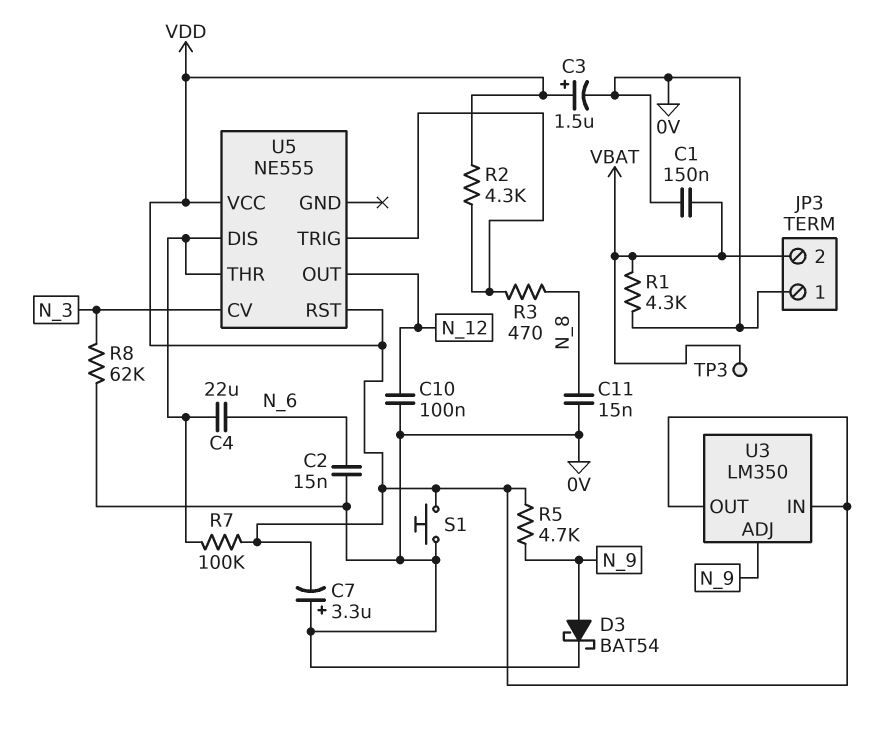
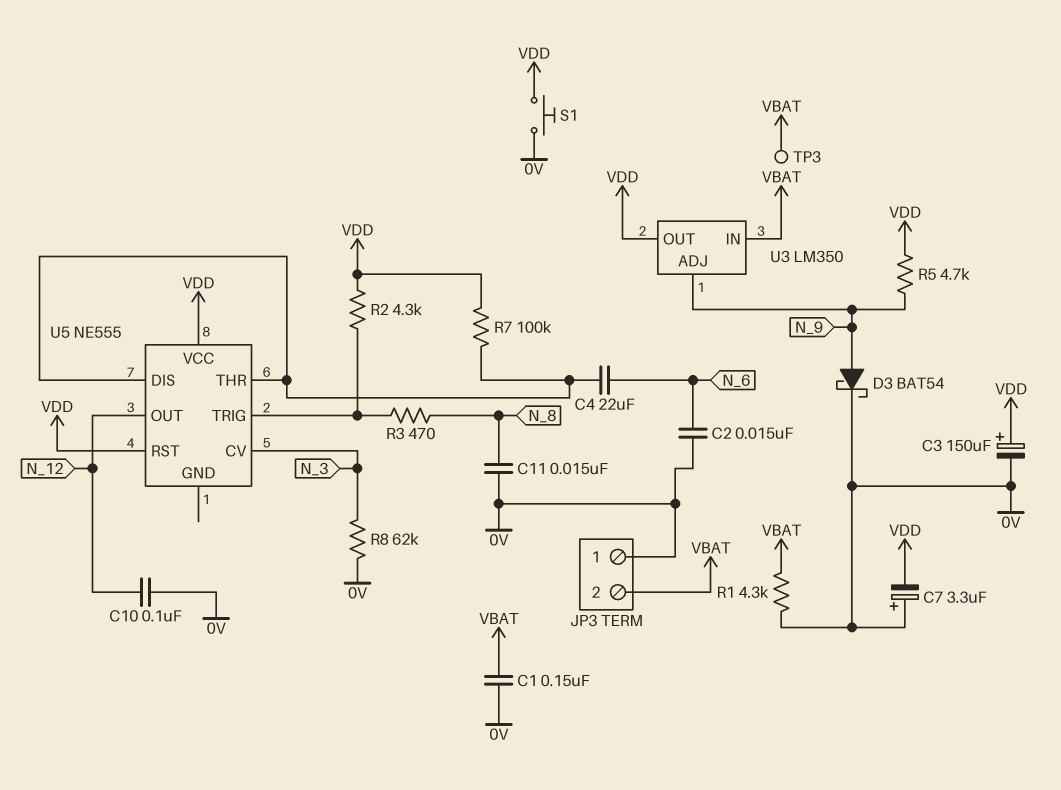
C3: 1.5uF (plus VDD, minus 0V) -> 150uF (plus VDD, minus 0V)
U3 pin IN: VDD -> VBAT

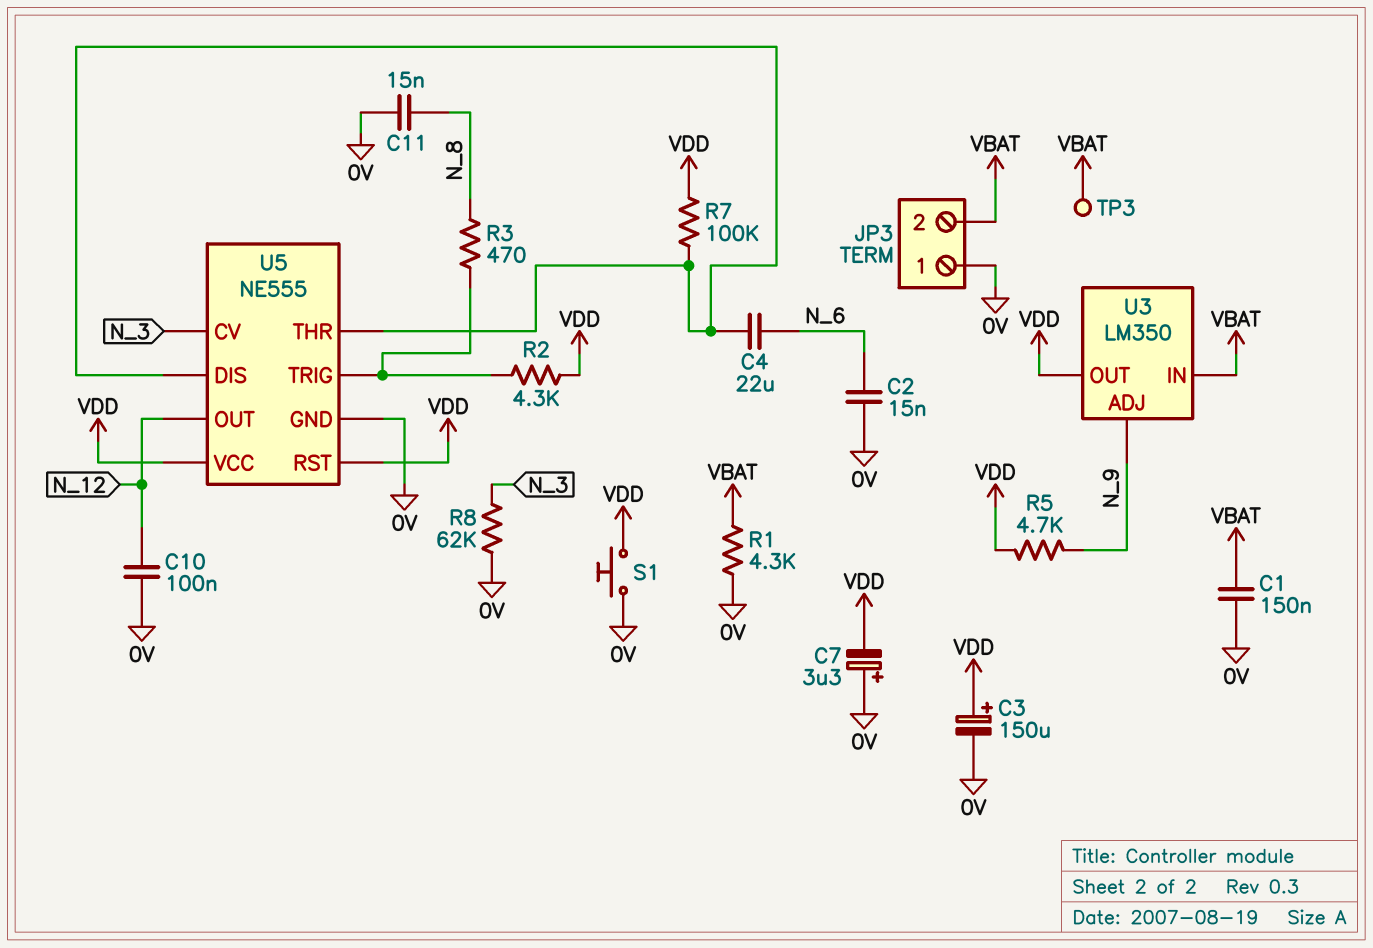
D3: schottky BAT54 (A N_9, K 0V) -> none
U5 pin GND: none -> 0V

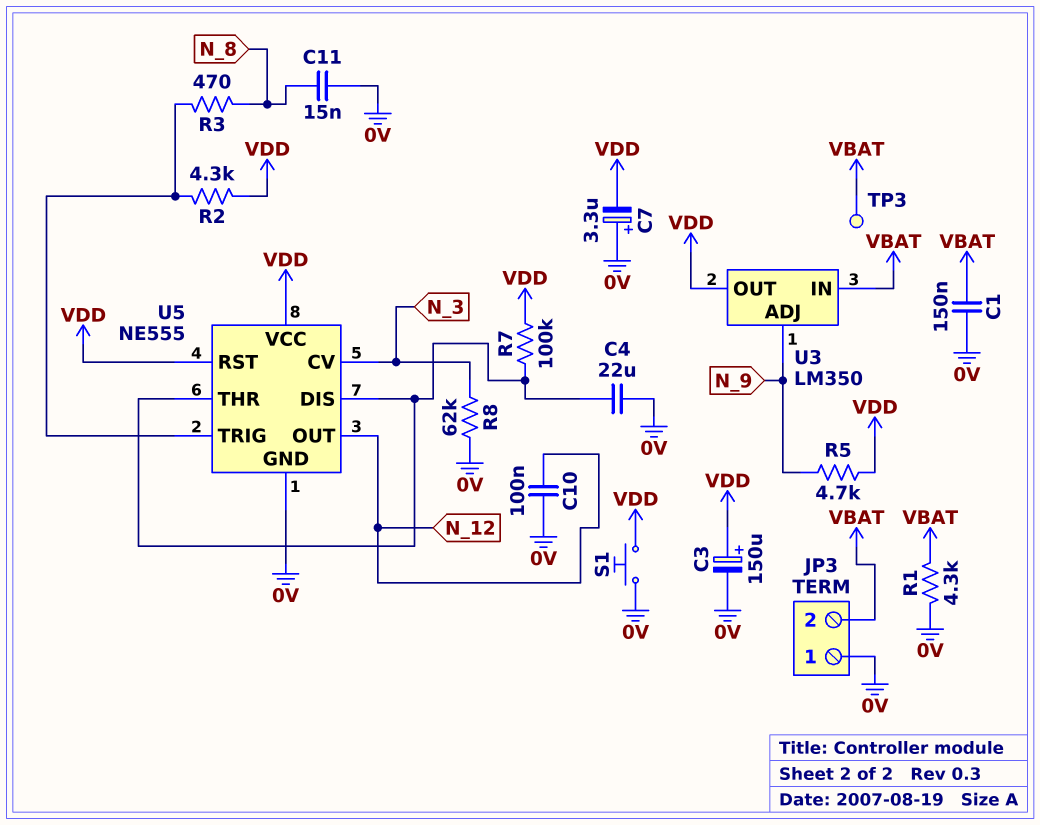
C2: 15nF (0V, N_6) -> none
C4: 22uF (N_6, U5/DIS) -> 22uF (0V, U5/DIS)

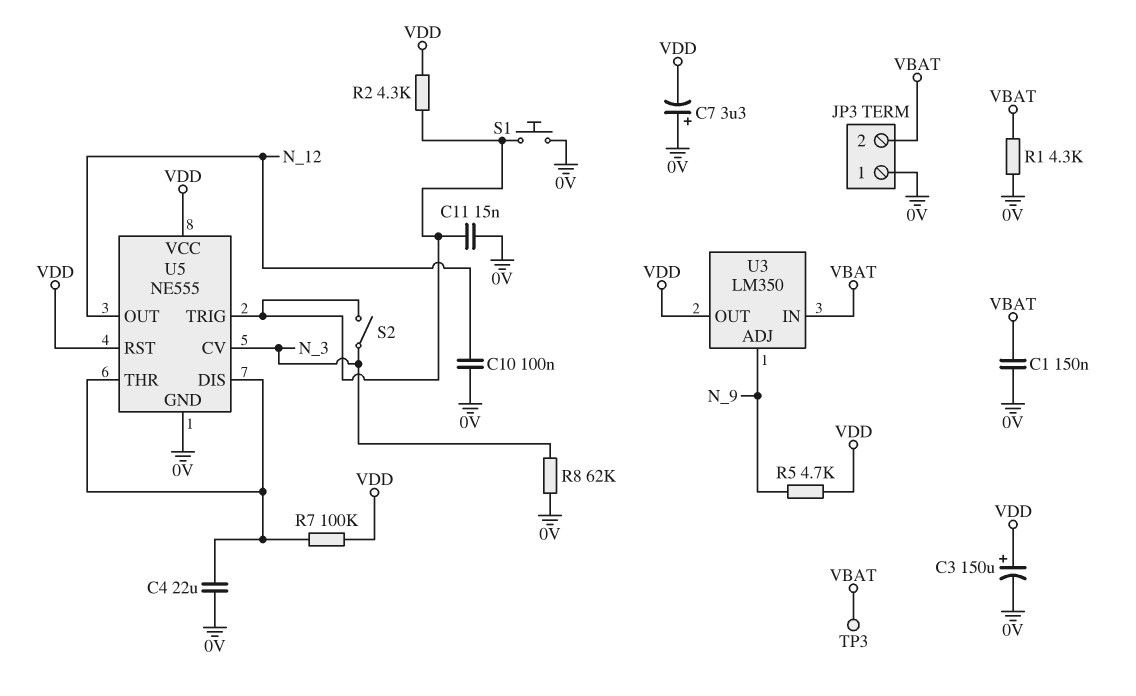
C11: 15nF (0V, N_8) -> 15nF (0V, U5/TRIG)
R3: 470 (N_8, U5/TRIG) -> none
S1: button (0V, VDD) -> button (0V, U5/TRIG)
S2: none -> switch (N_3, U5/TRIG)

